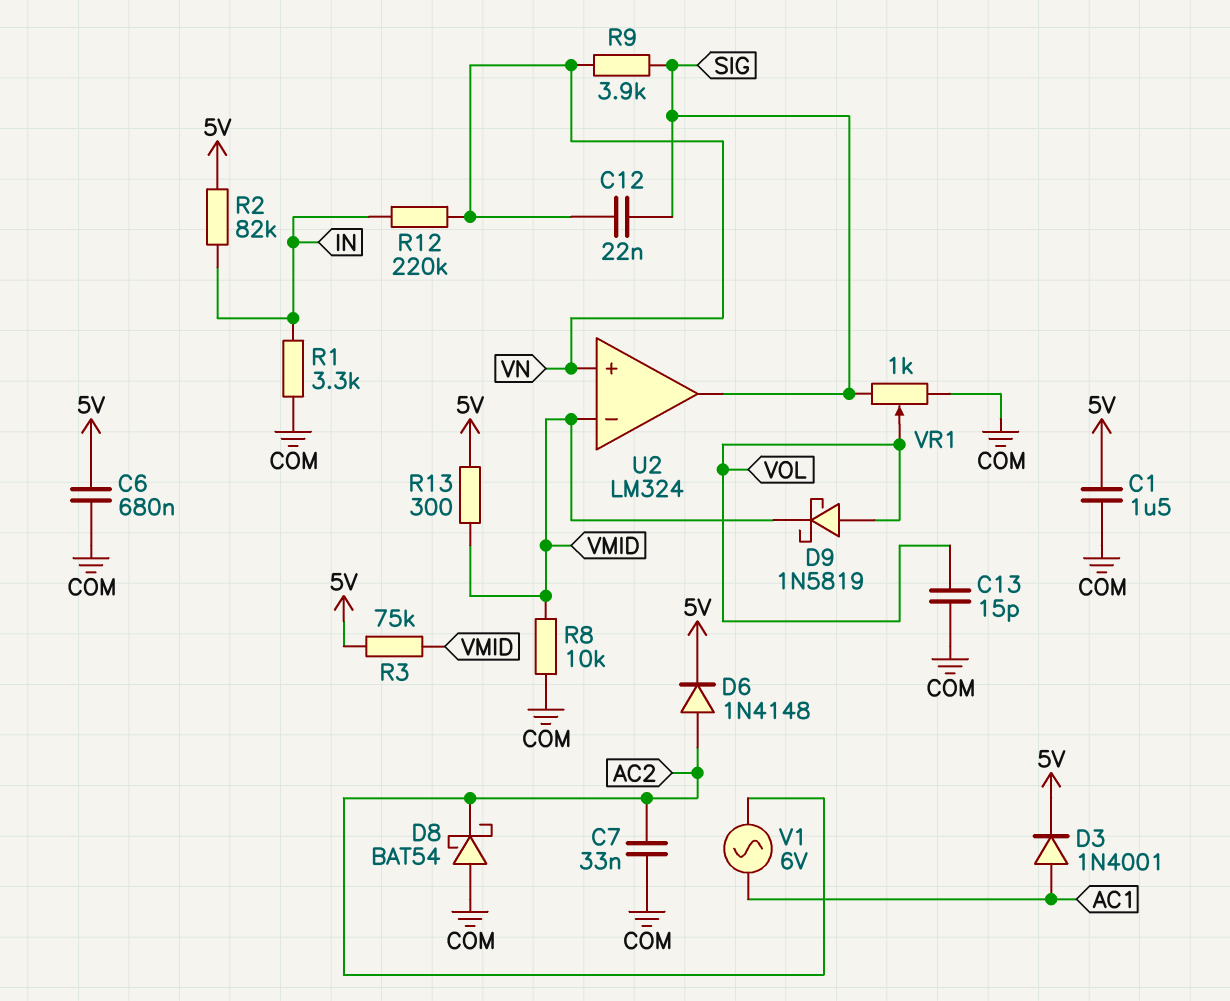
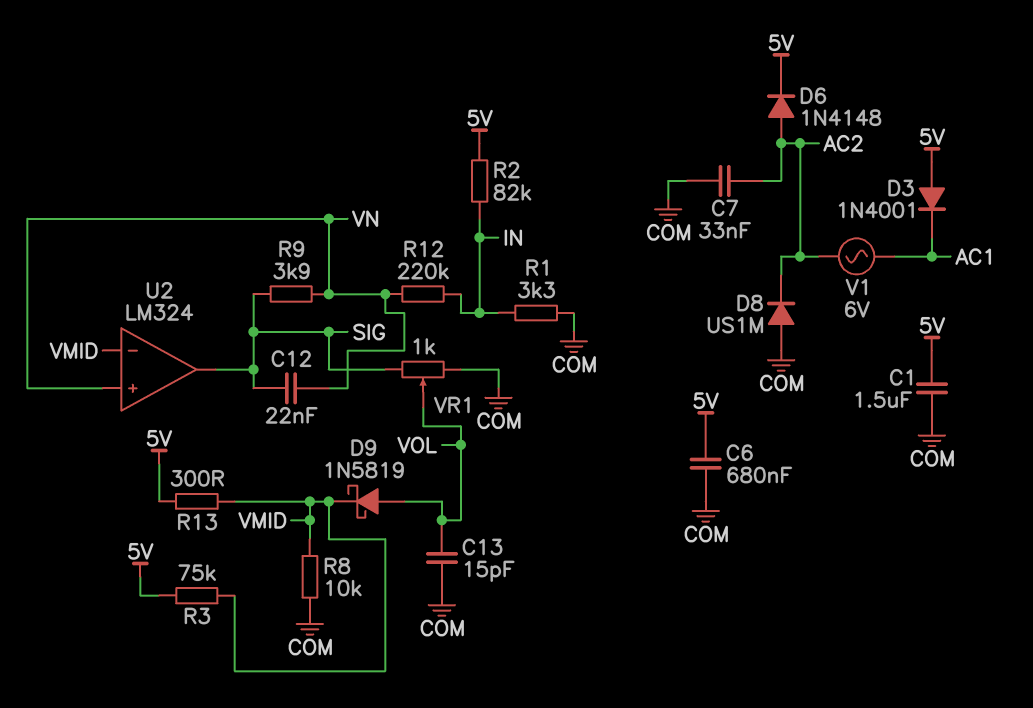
D3: diode 1N4001 (A AC1, K 5V) -> diode 1N4001 (A 5V, K AC1)
D8: schottky BAT54 (A COM, K AC2) -> diode US1M (A COM, K AC2)

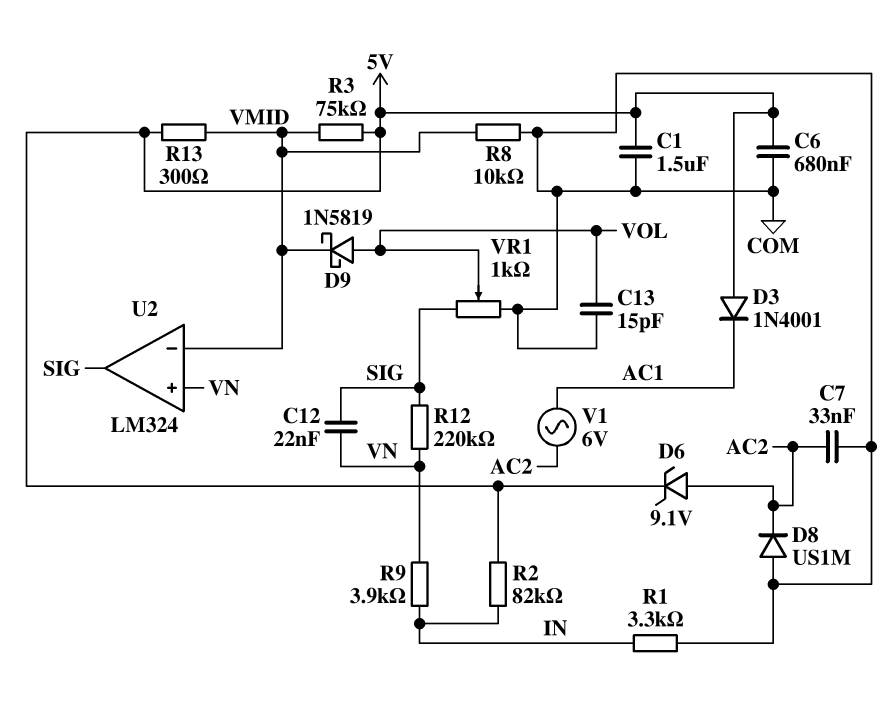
D6: diode 1N4148 (A AC2, K 5V) -> zener 9.1V (A AC2, K 5V)
R9: 3.9k (SIG, VN) -> 3.9k (IN, VN)
R12: 220k (IN, VN) -> 220k (SIG, VN)

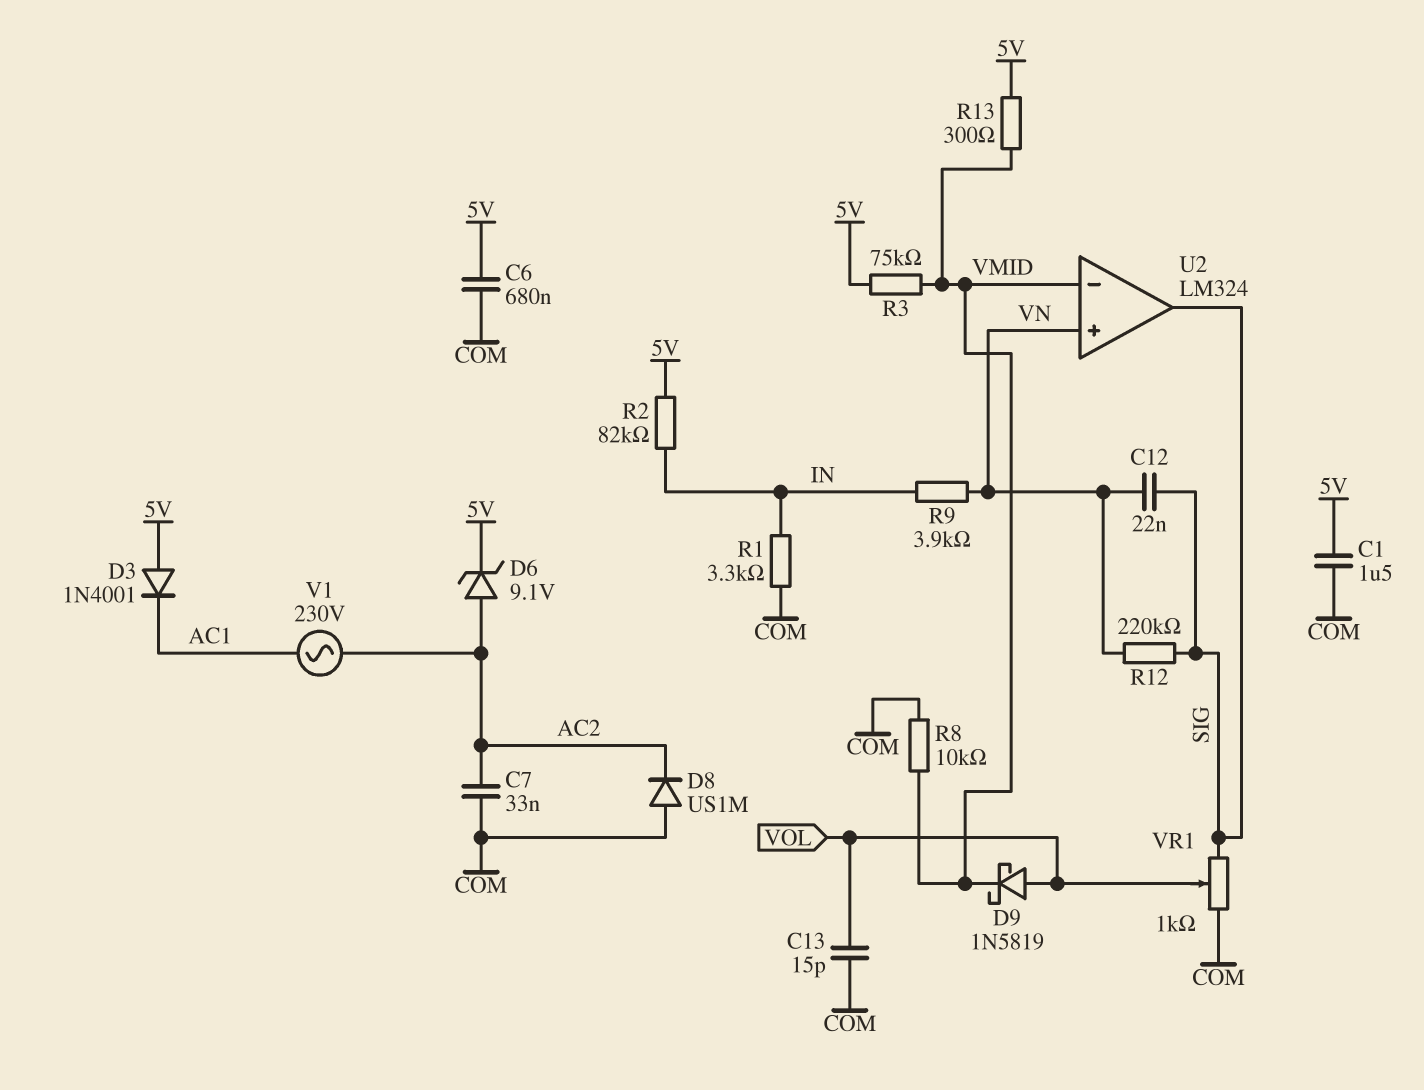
V1: AC 6V (AC1, AC2) -> AC 230V (AC1, AC2)

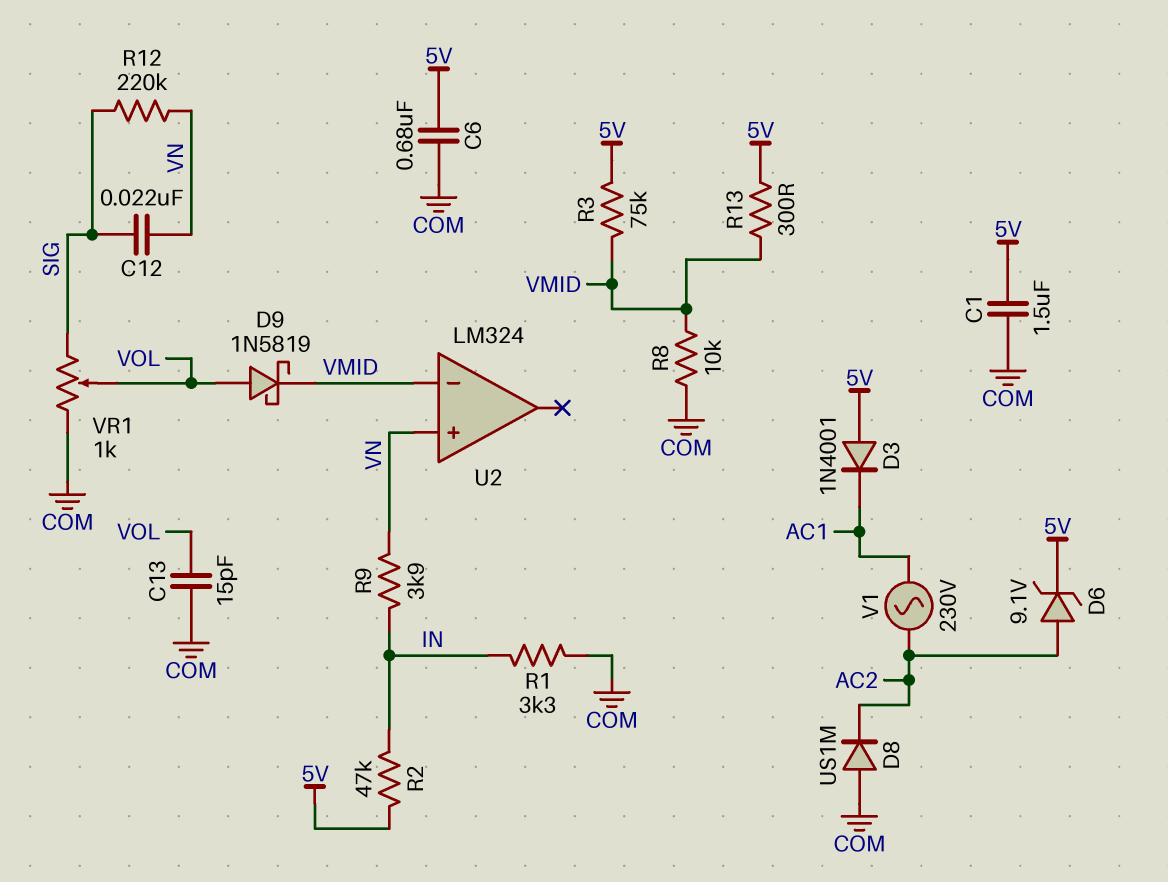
C7: 33nF (AC2, COM) -> none
R2: 82k (5V, IN) -> 47k (5V, IN)
U2 pin out: SIG -> none

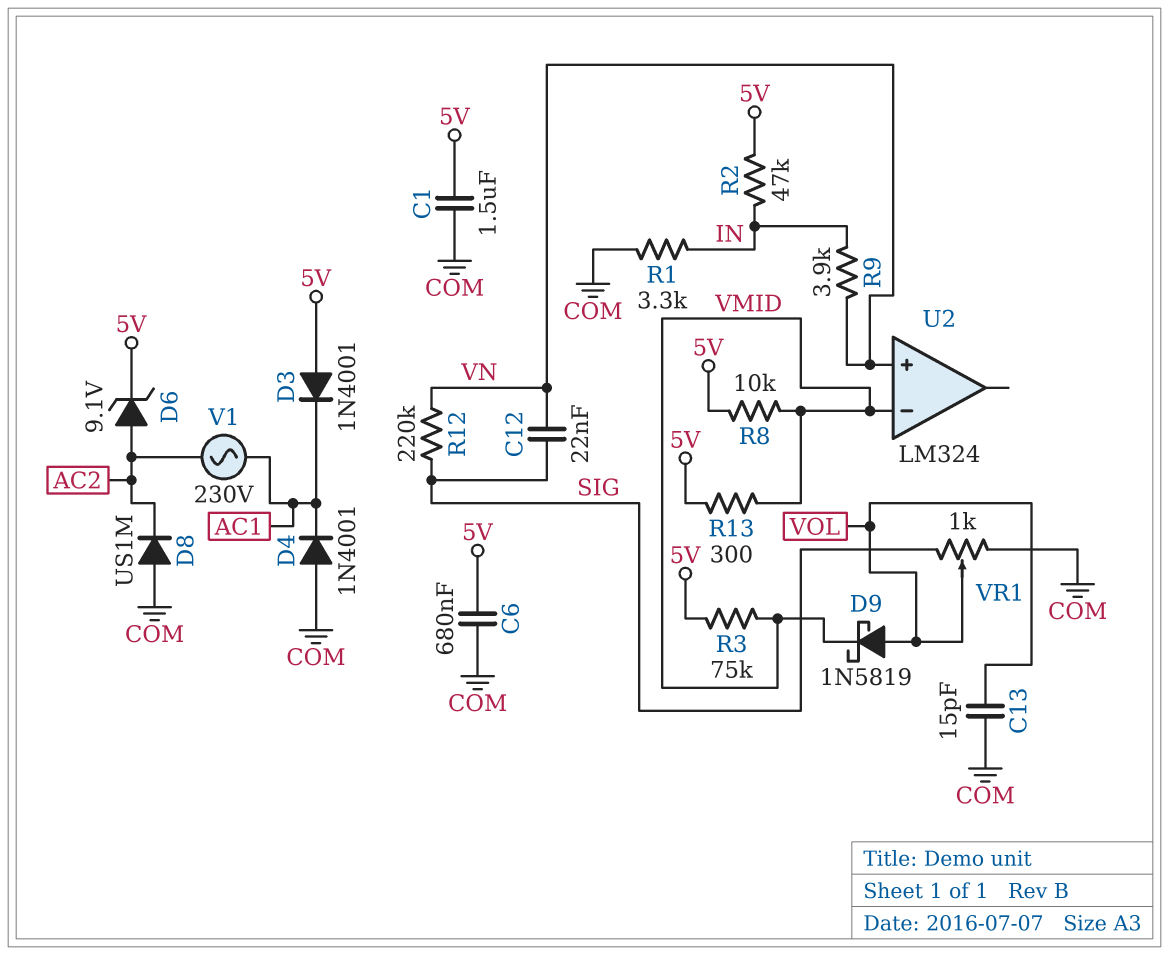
D4: none -> diode 1N4001 (A COM, K AC1)
R8: 10k (COM, VMID) -> 10k (5V, VMID)

